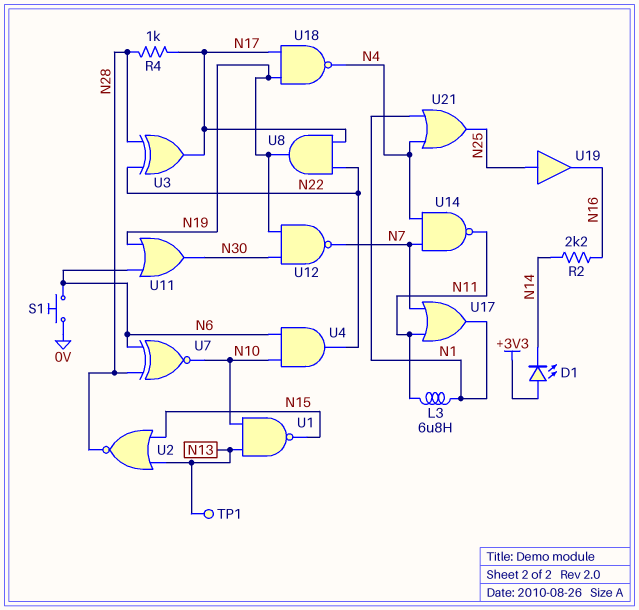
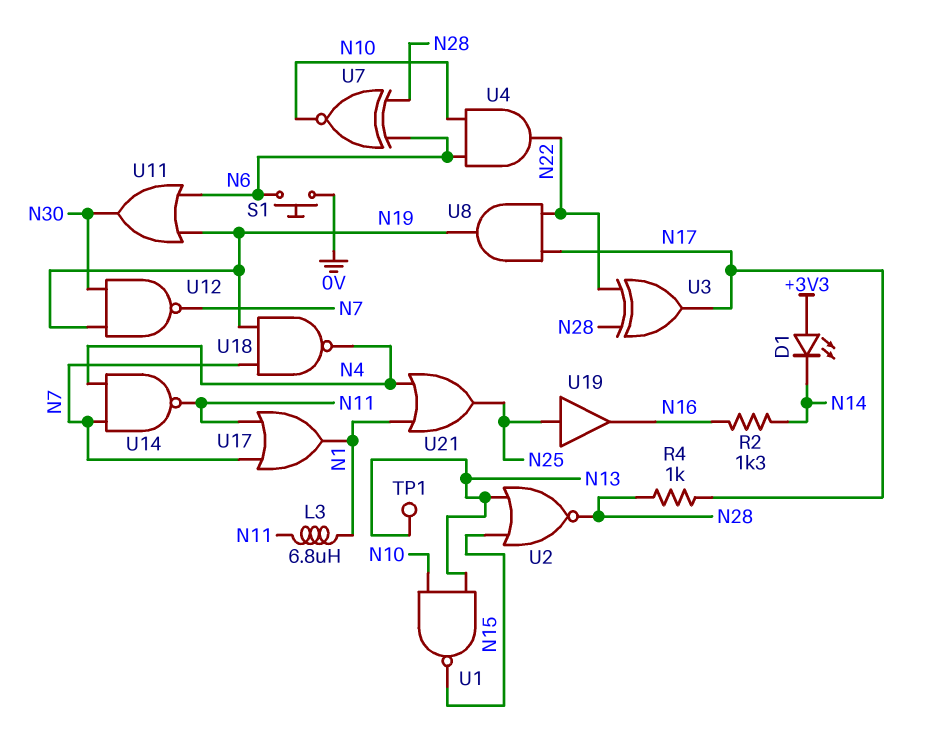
R2: 2.2k (N14, N16) -> 1.3k (N14, N16)
U18: NAND (in N17, in N19, out N4) -> NAND (in N7, in N19, out N4)

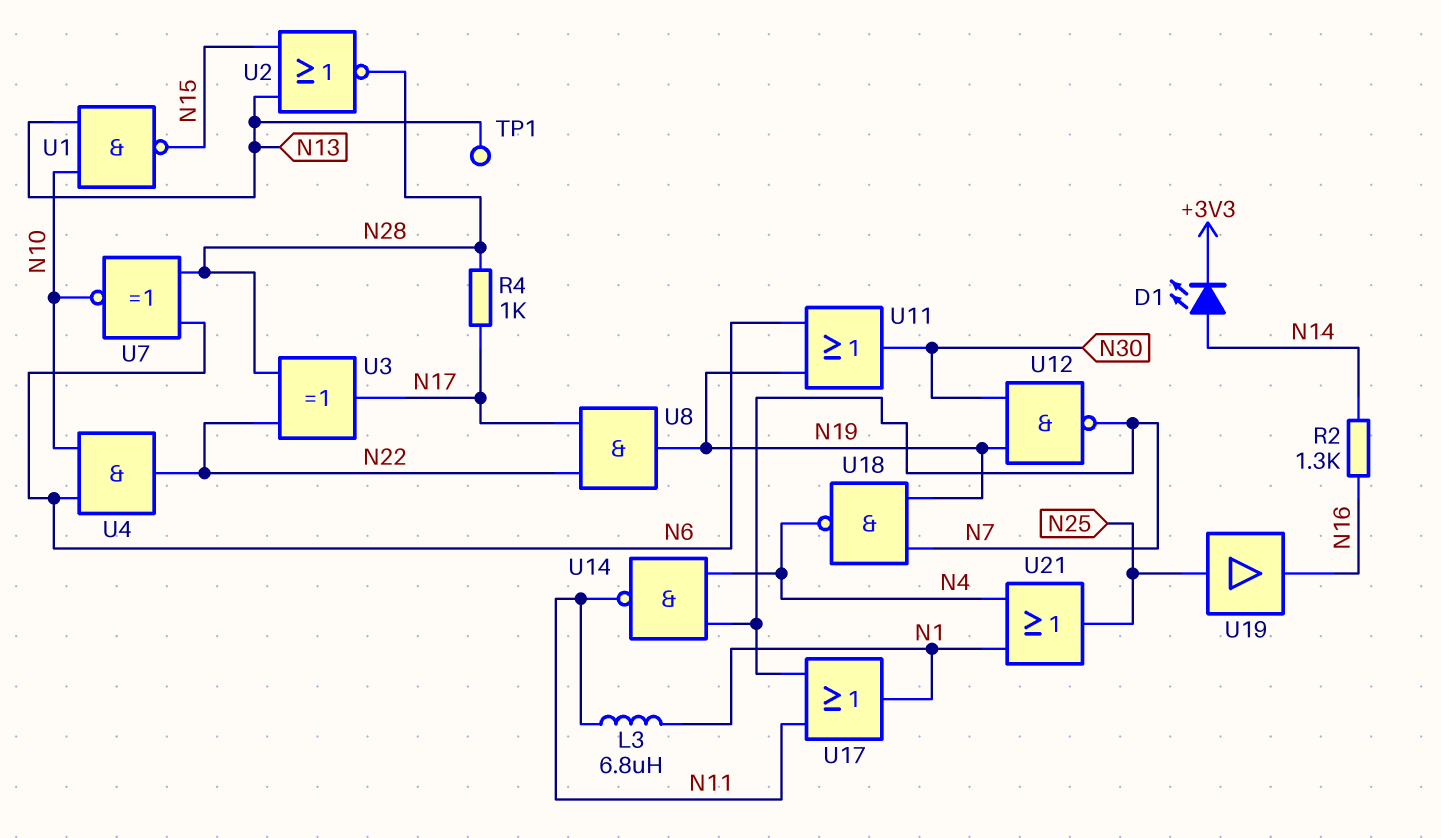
D1: LED (A +3V3, K N14) -> LED (A N14, K +3V3)
S1: button (0V, N6) -> none

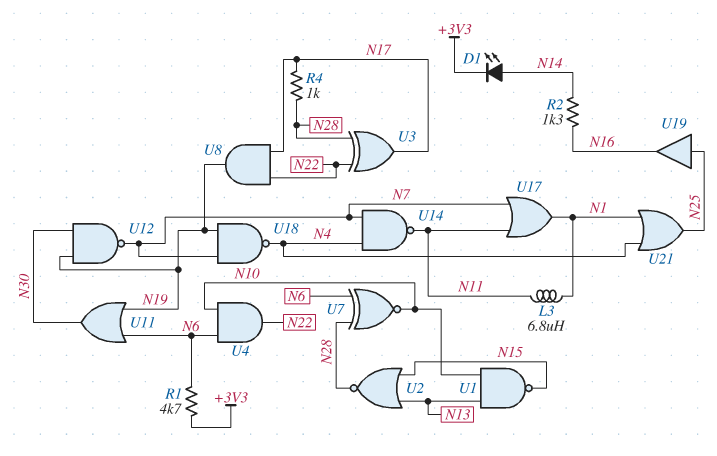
R1: none -> 4.7k (+3V3, N6)
TP1: test point (N13) -> none

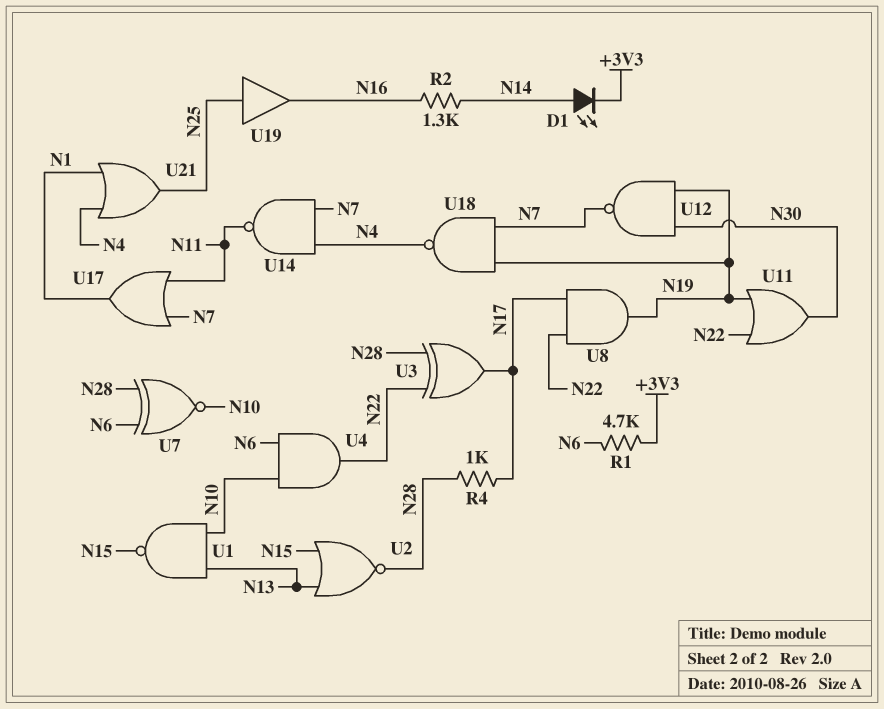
L3: 6.8uH (N1, N11) -> none
U11: OR (in N6, in N19, out N30) -> OR (in N19, in N22, out N30)

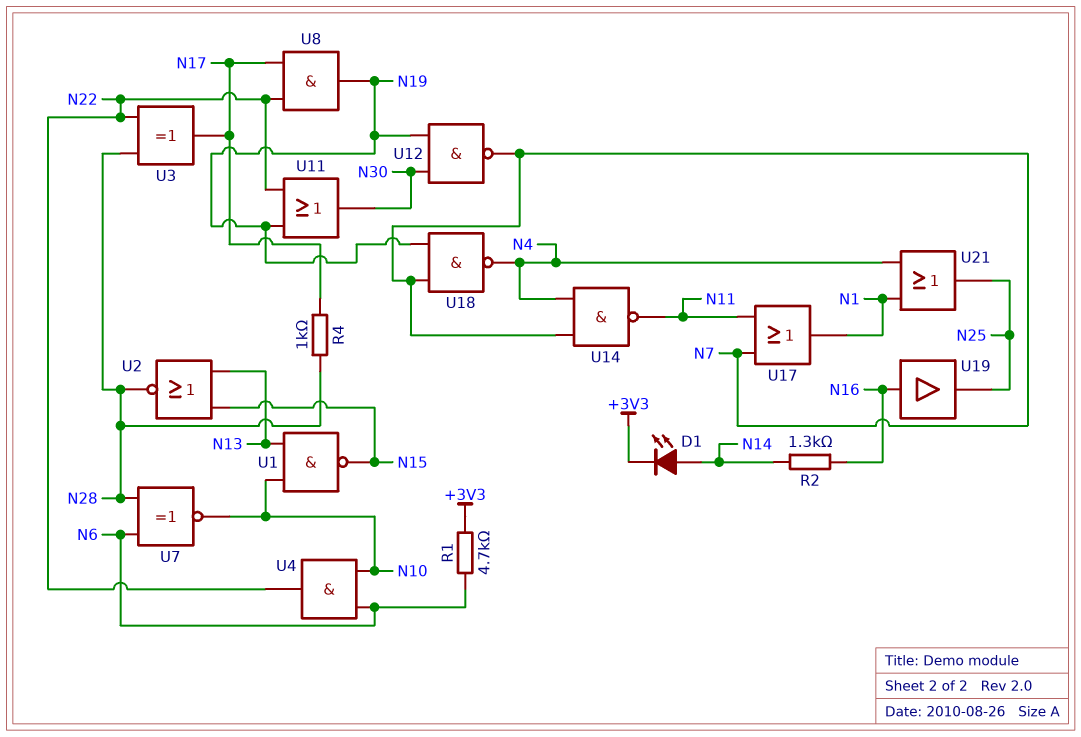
U19: buffer (in N25, out N16) -> buffer (in N16, out N25)

